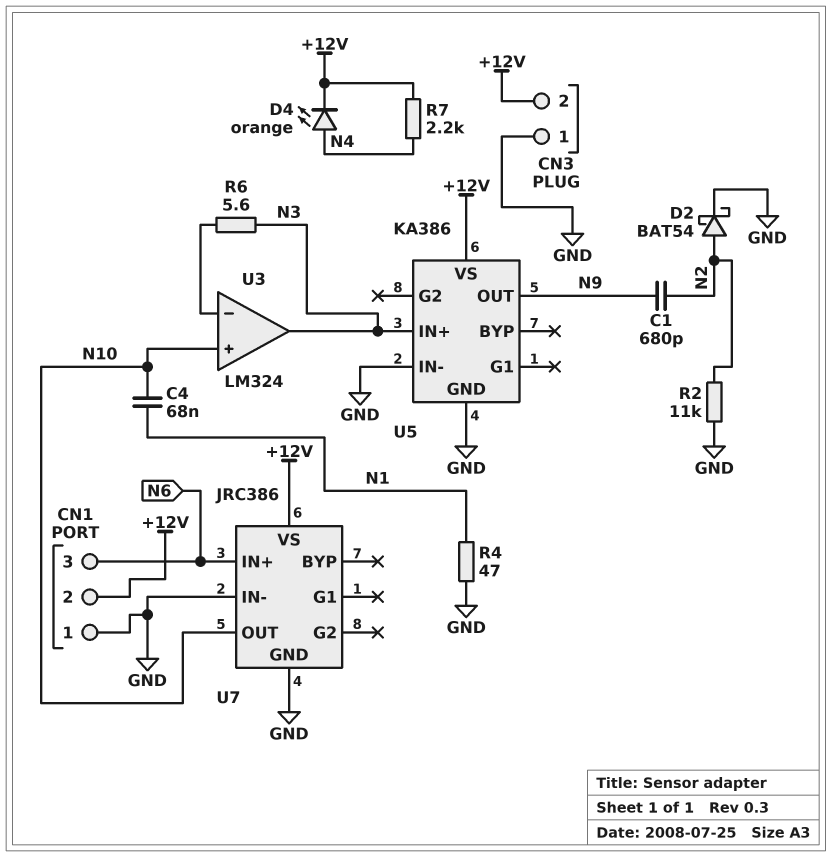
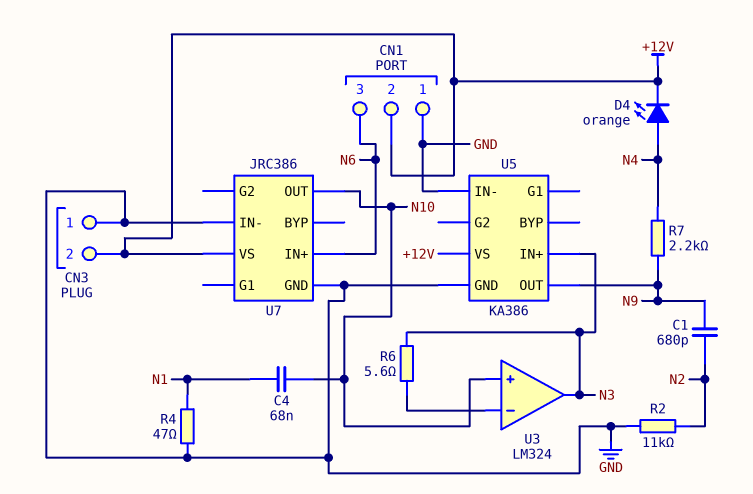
D2: schottky BAT54 (A N2, K GND) -> none
R7: 2.2k (+12V, N4) -> 2.2k (N4, N9)

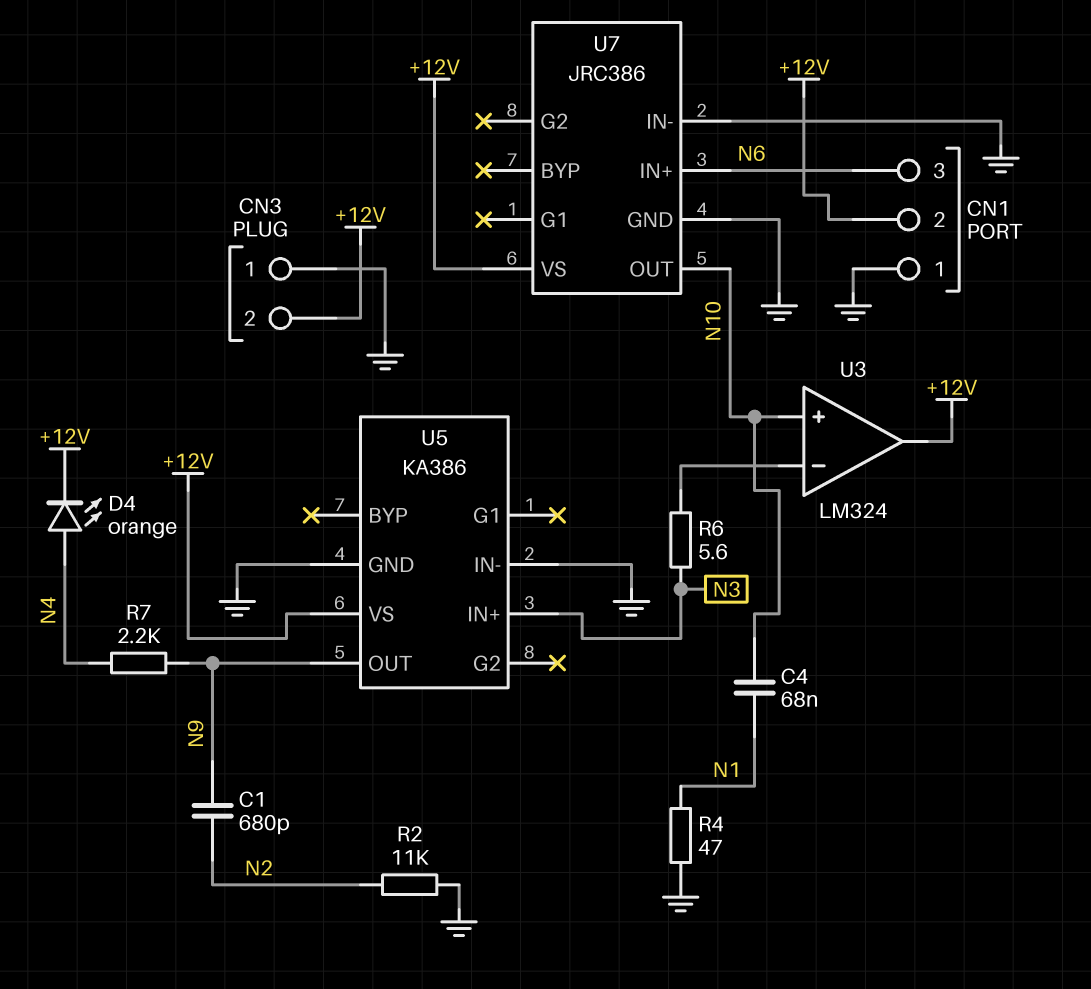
U3 pin out: N3 -> +12V

